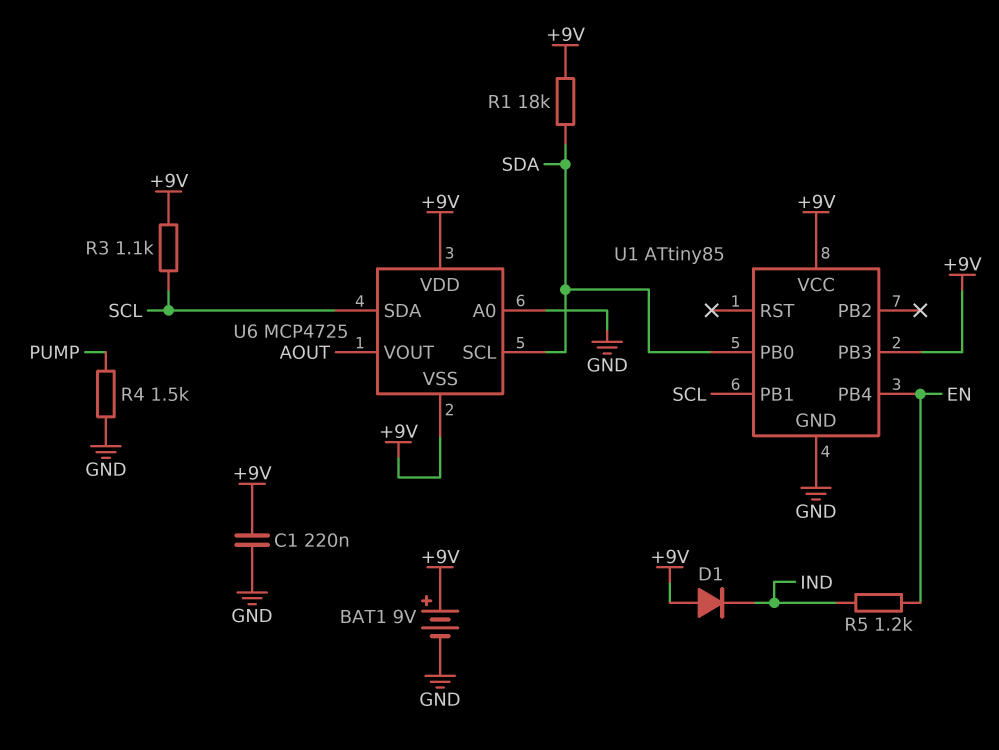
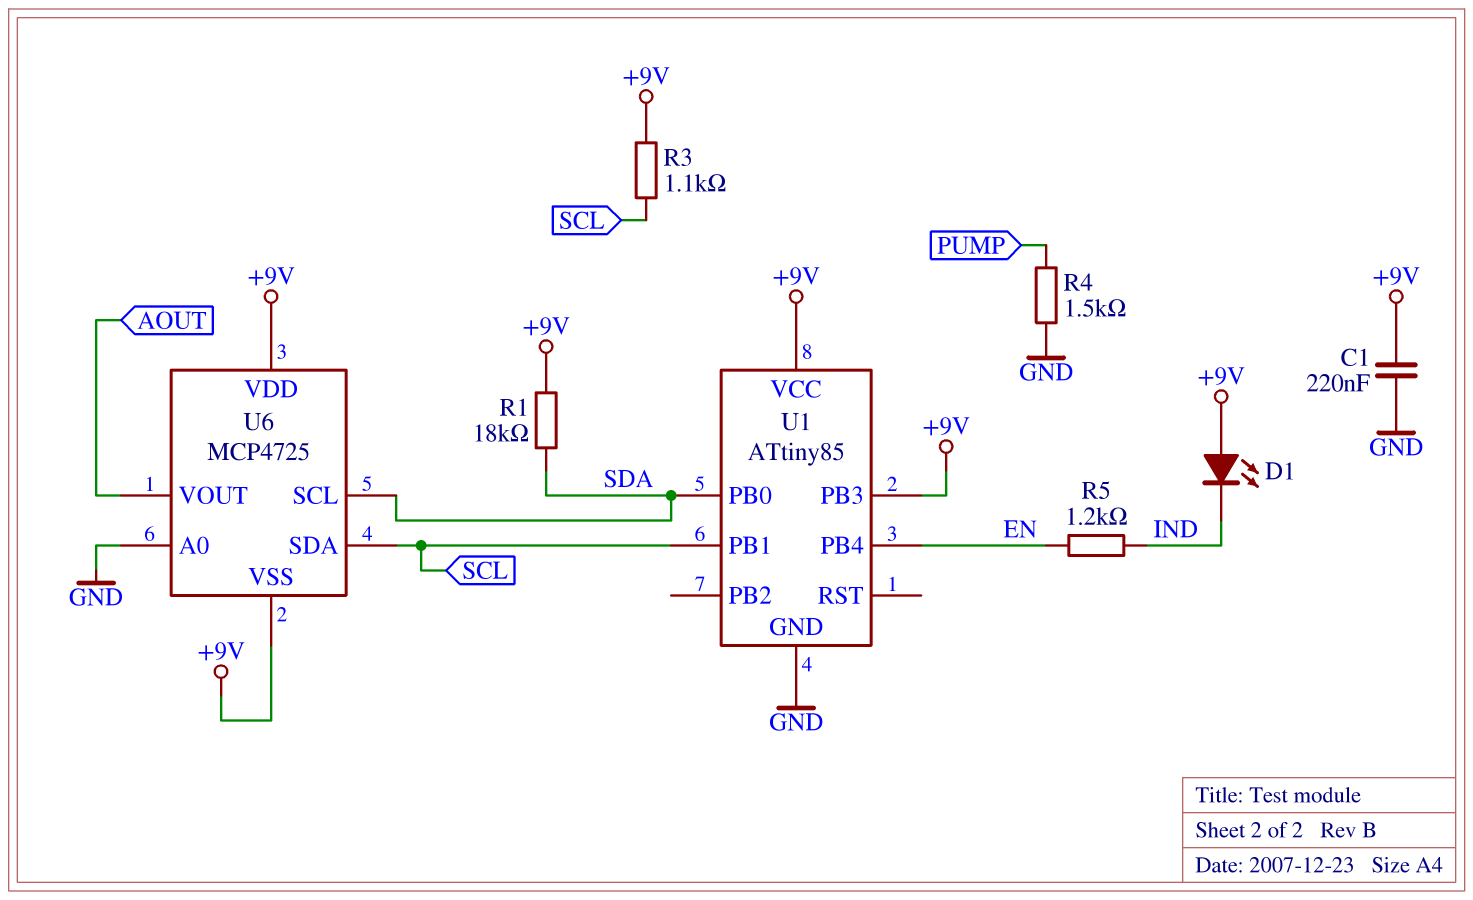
BAT1: 9V (plus +9V, minus GND) -> none
D1: diode (A +9V, K IND) -> LED (A +9V, K IND)

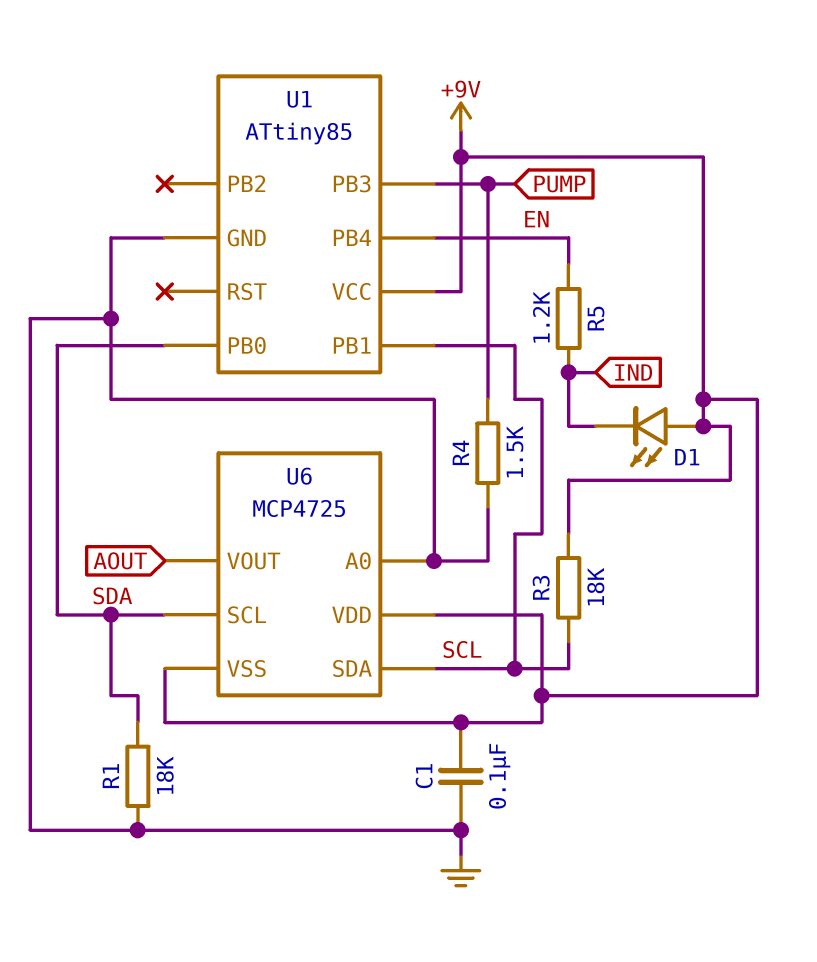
C1: 220nF (+9V, GND) -> 100nF (+9V, GND)
R1: 18k (+9V, SDA) -> 18k (GND, SDA)
R3: 1.1k (+9V, SCL) -> 18k (+9V, SCL)
U1 pin PB3: +9V -> PUMP

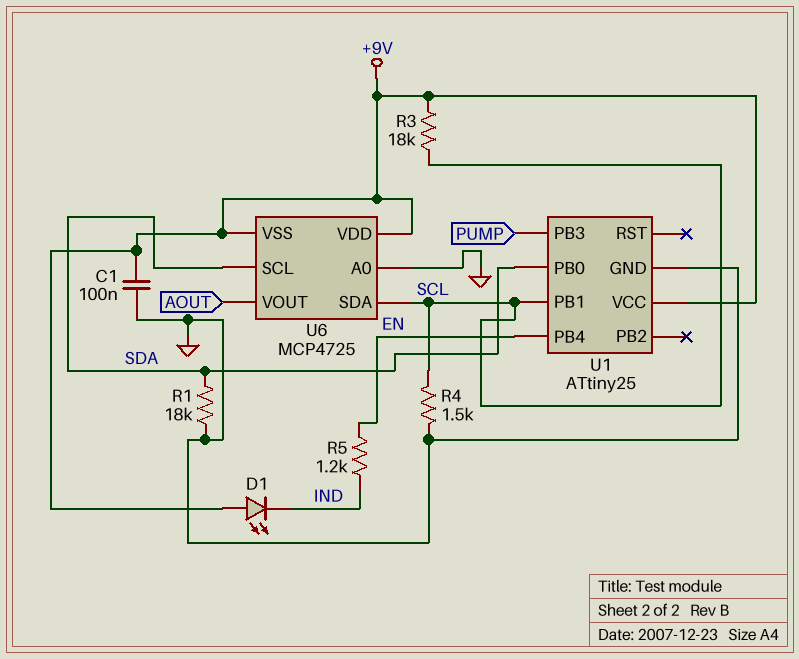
R4: 1.5k (GND, PUMP) -> 1.5k (GND, SCL)
U1: ATtiny85 -> ATtiny25

